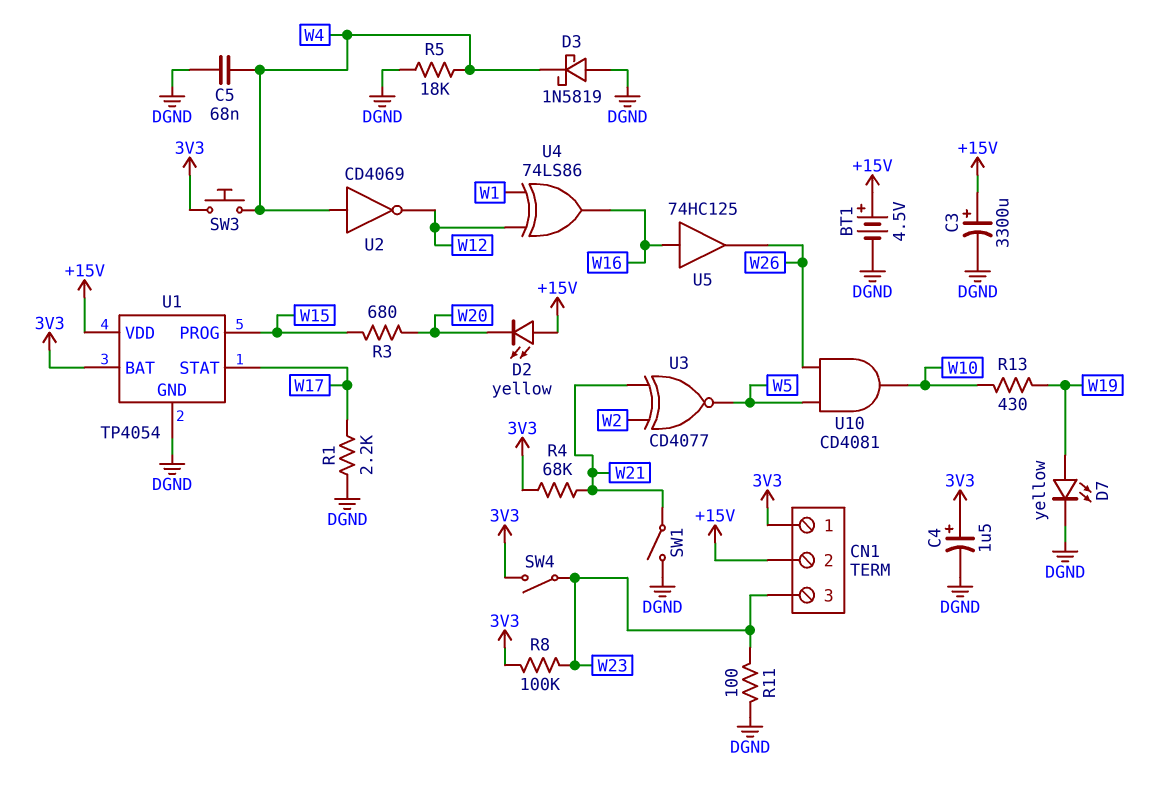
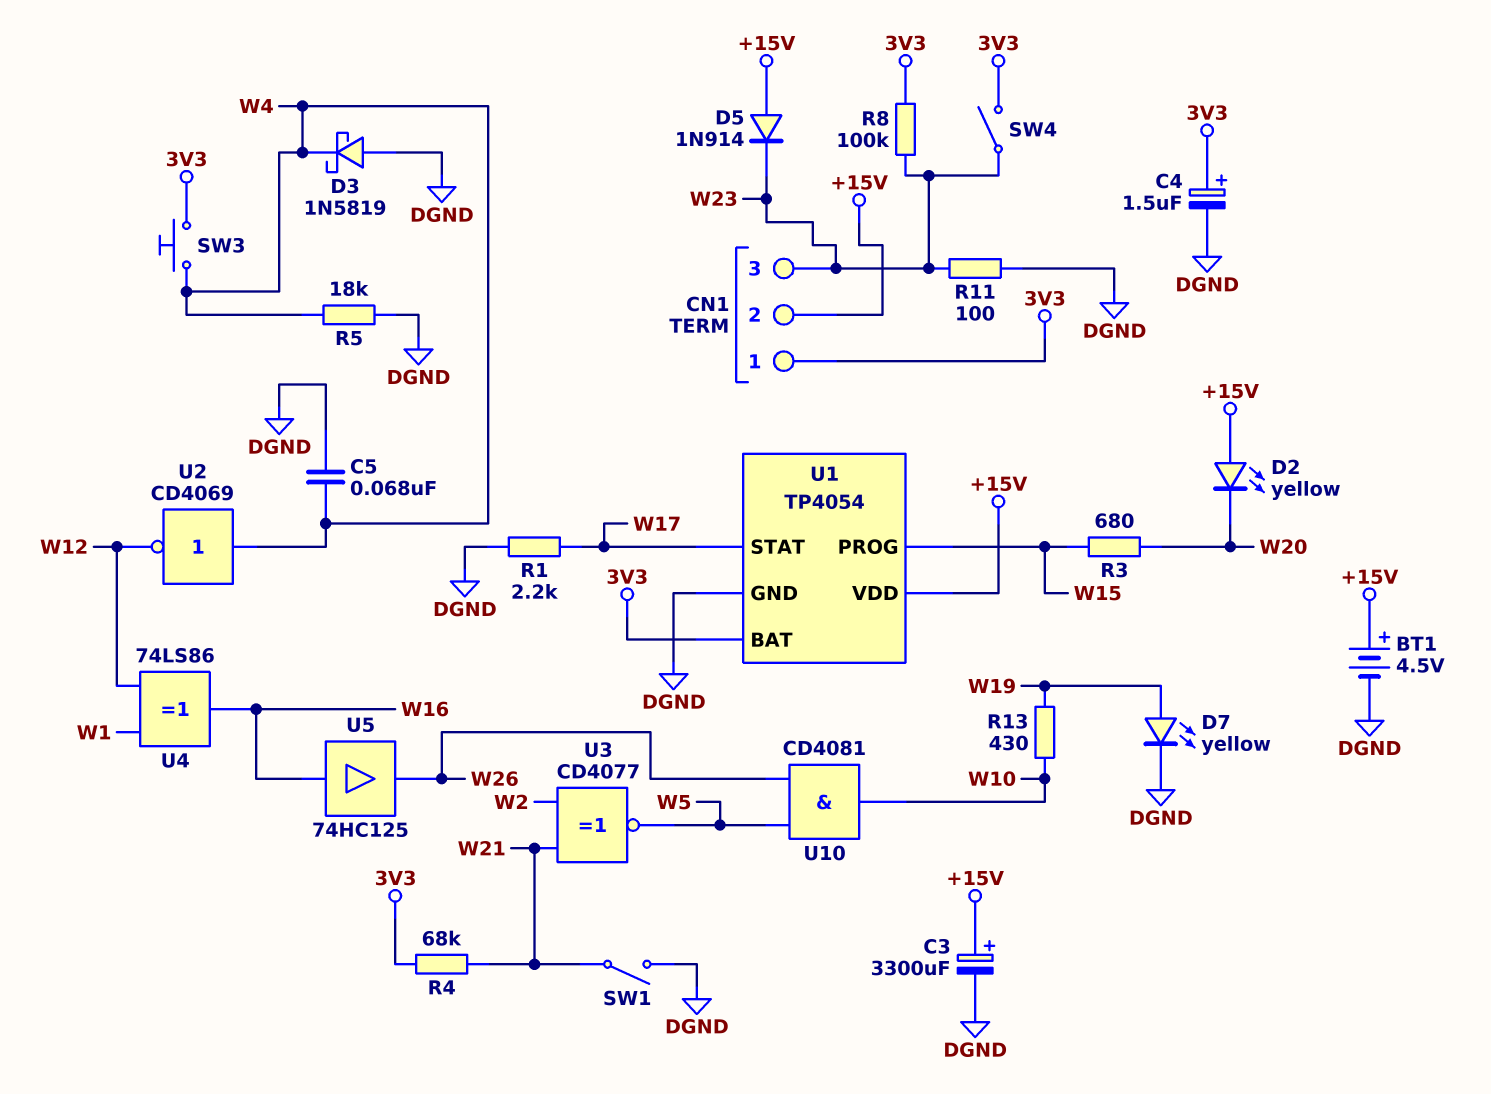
D5: none -> diode 1N914 (A +15V, K W23)

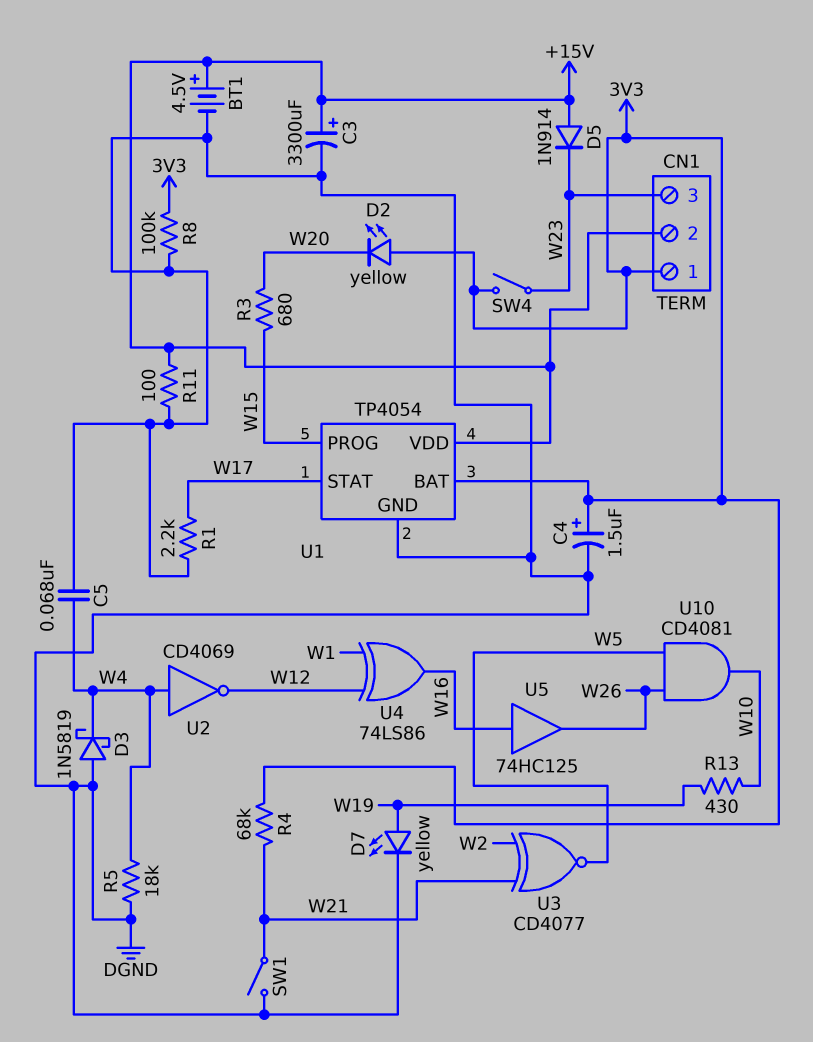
D2: LED yellow (A +15V, K W20) -> LED yellow (A 3V3, K W20)
R8: 100k (3V3, W23) -> 100k (3V3, DGND)
R11: 100 (DGND, W23) -> 100 (+15V, DGND)
SW3: button (3V3, W4) -> none

